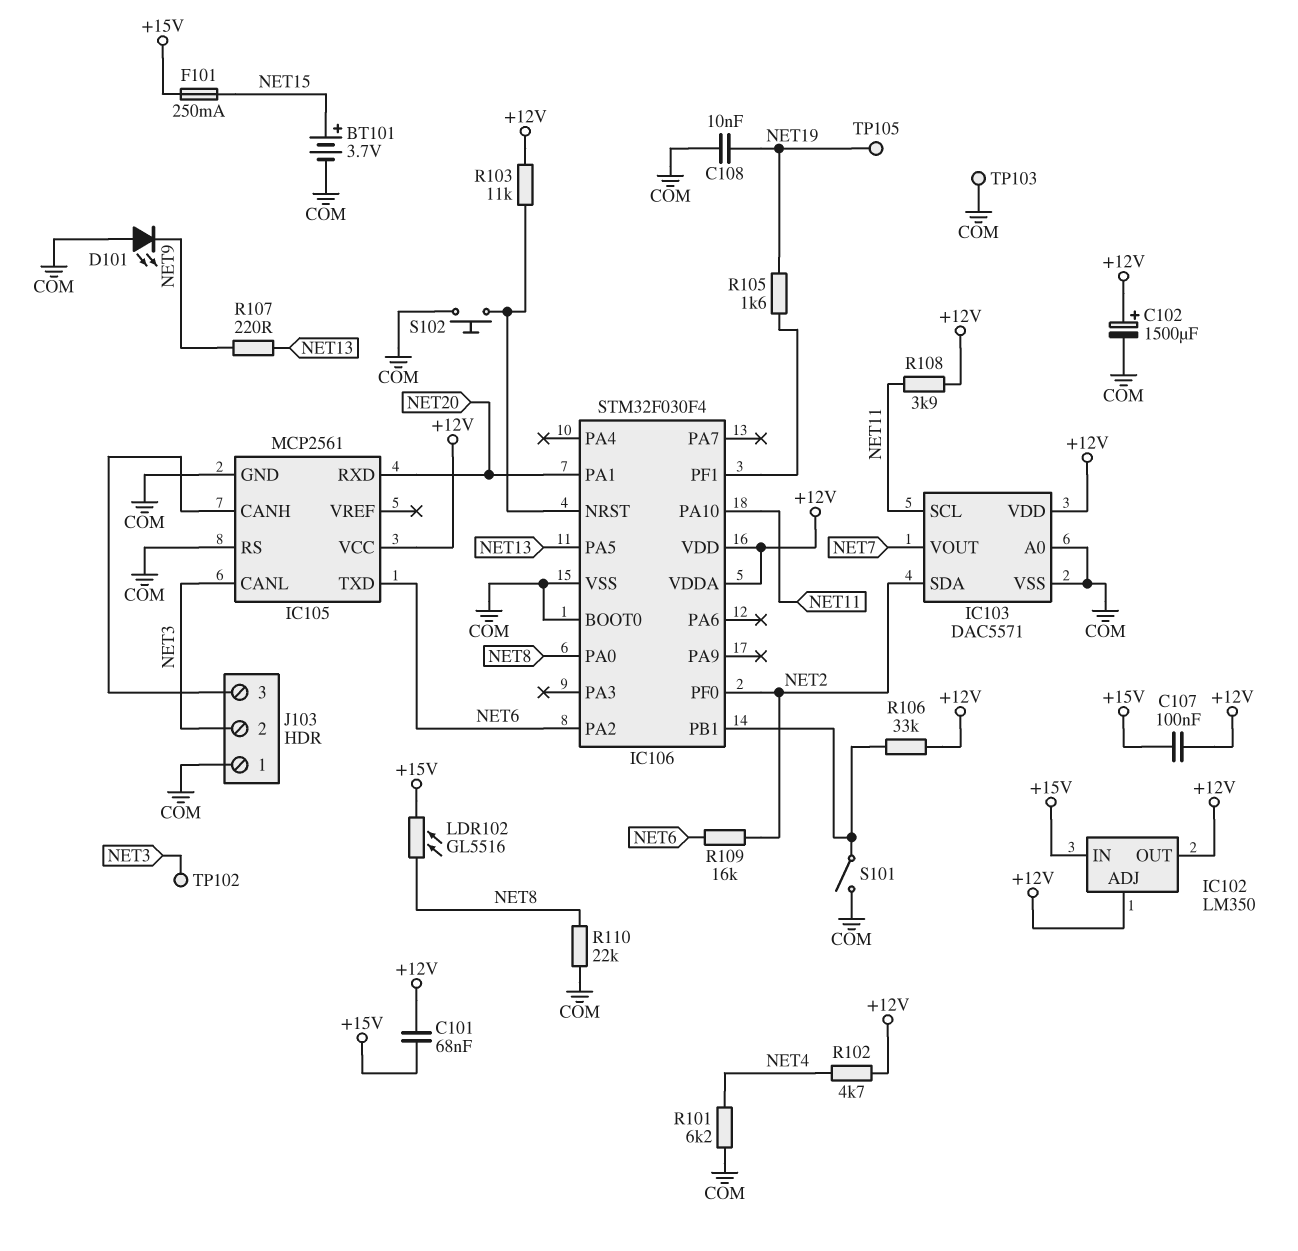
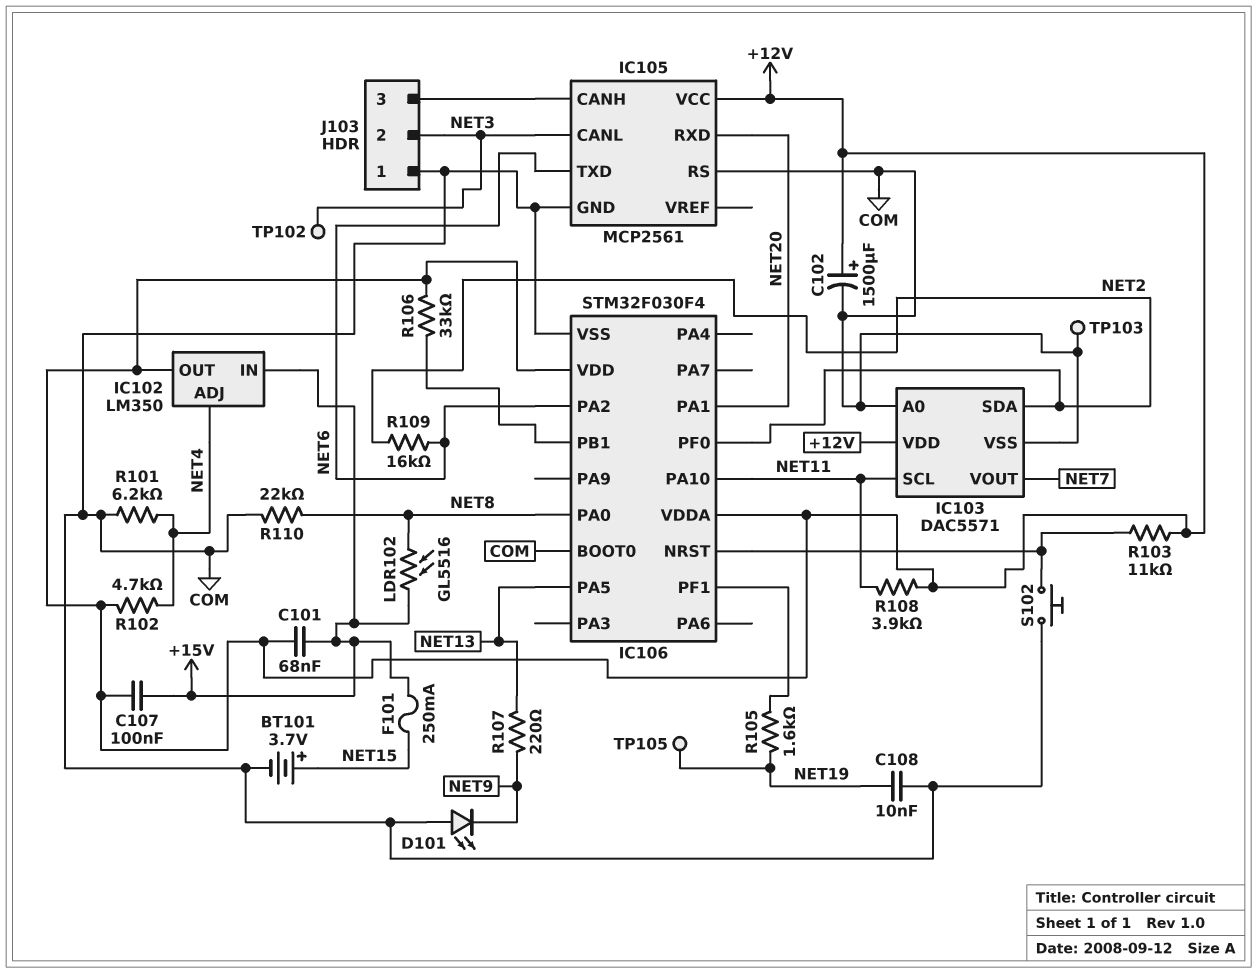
IC102 pin ADJ: +12V -> NET4
S101: switch (COM, IC106/PB1) -> none

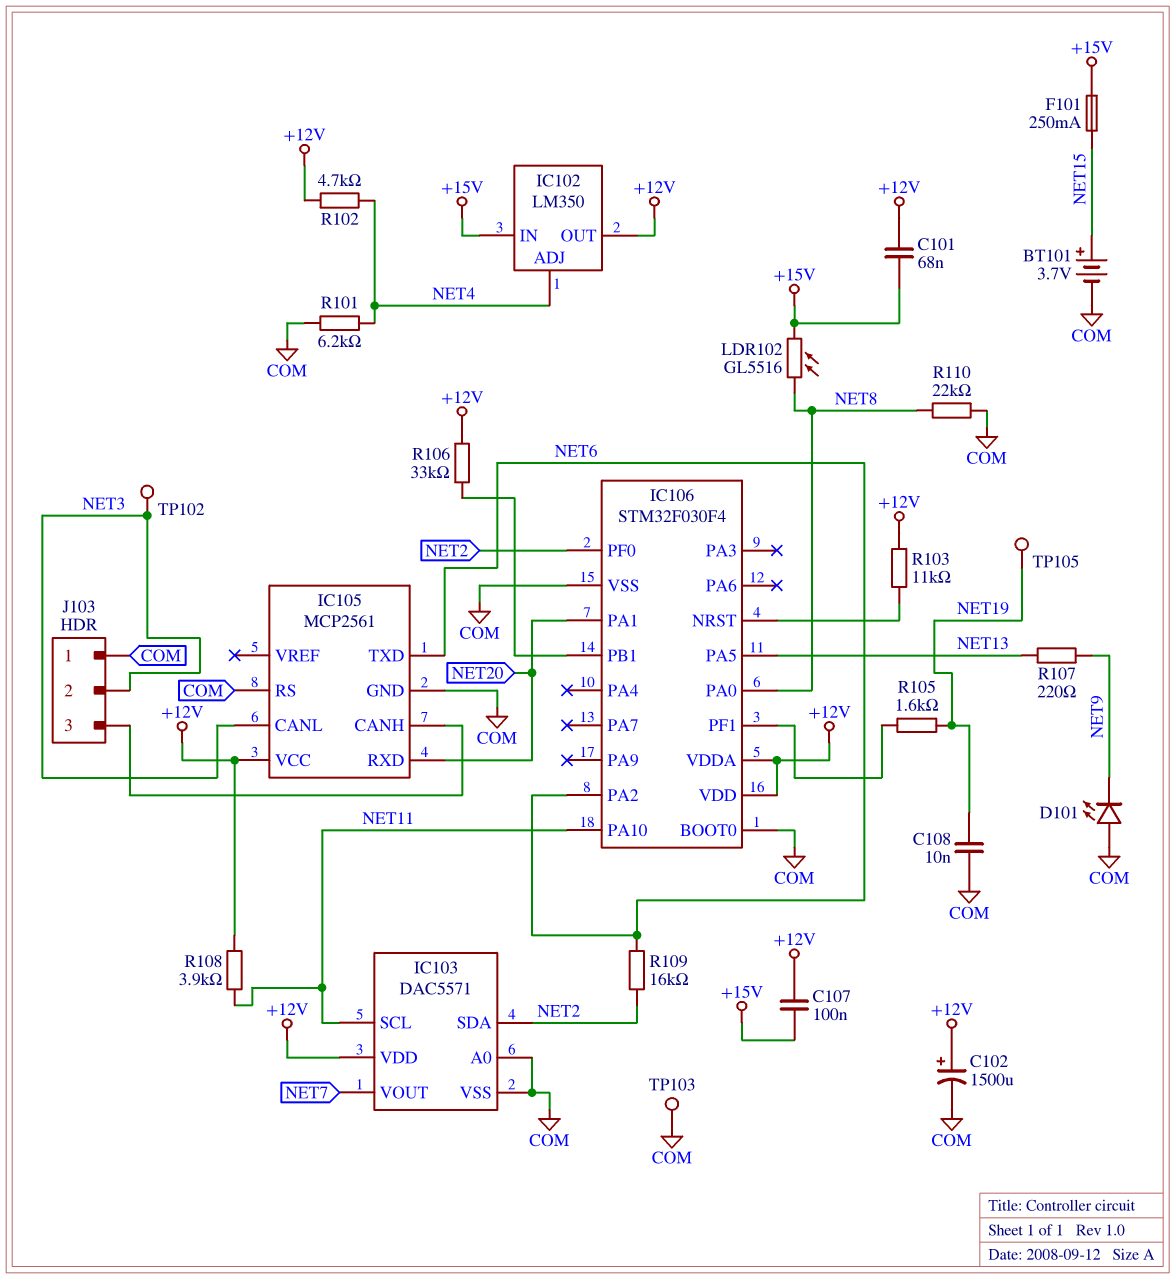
S102: button (COM, IC106/NRST) -> none

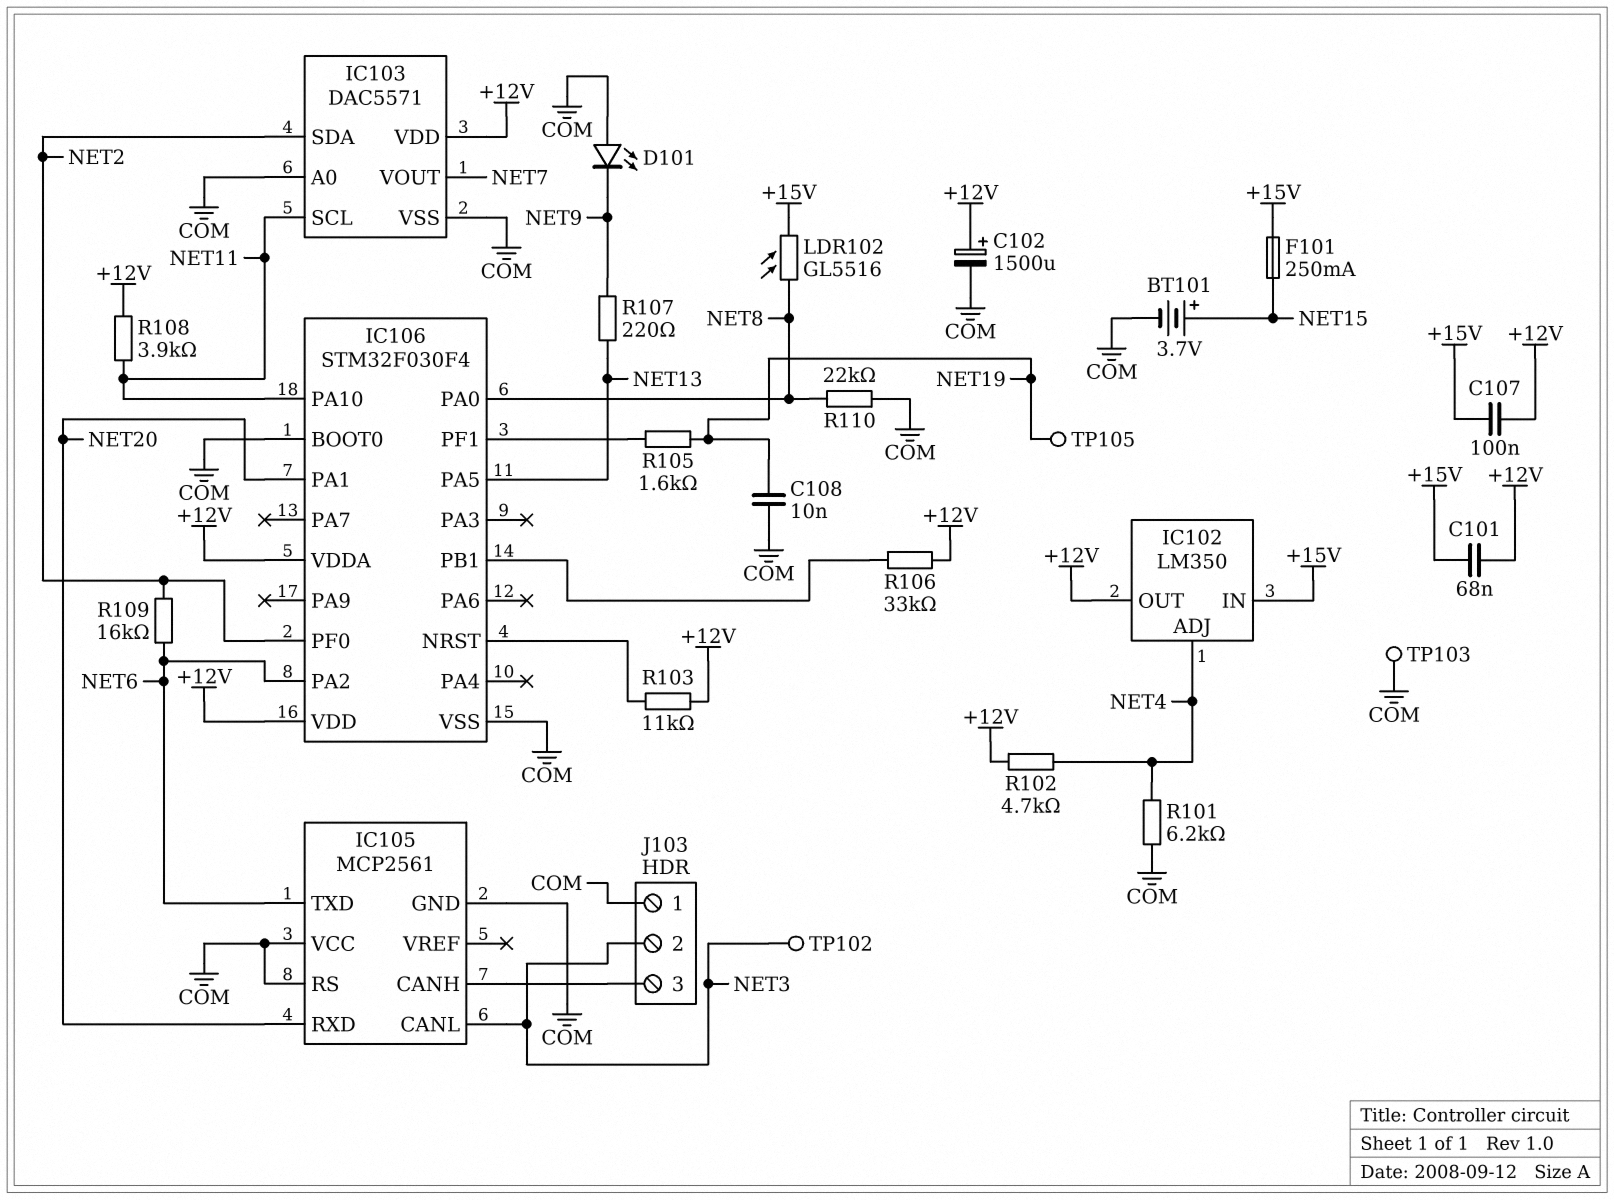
IC105 pin VCC: +12V -> COM

